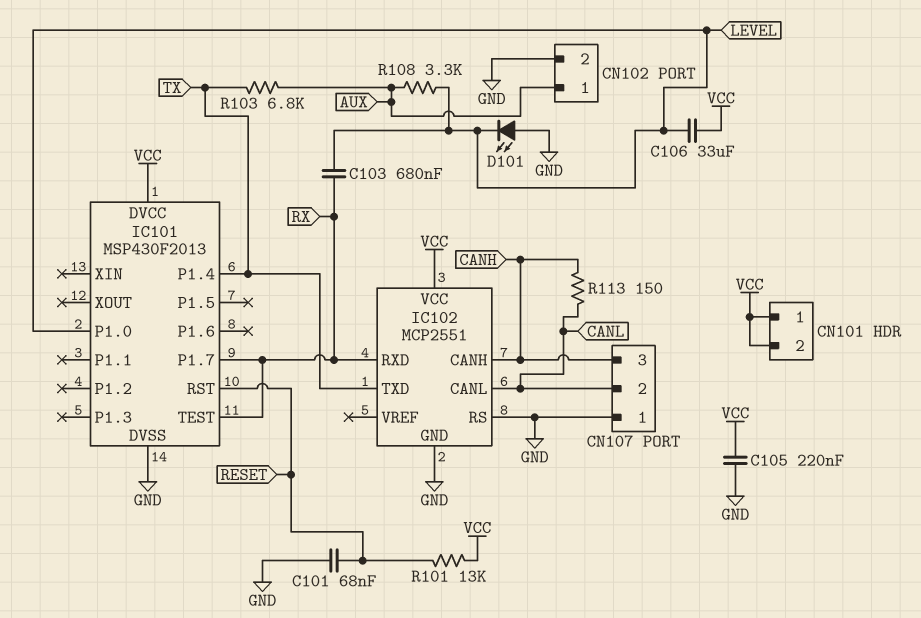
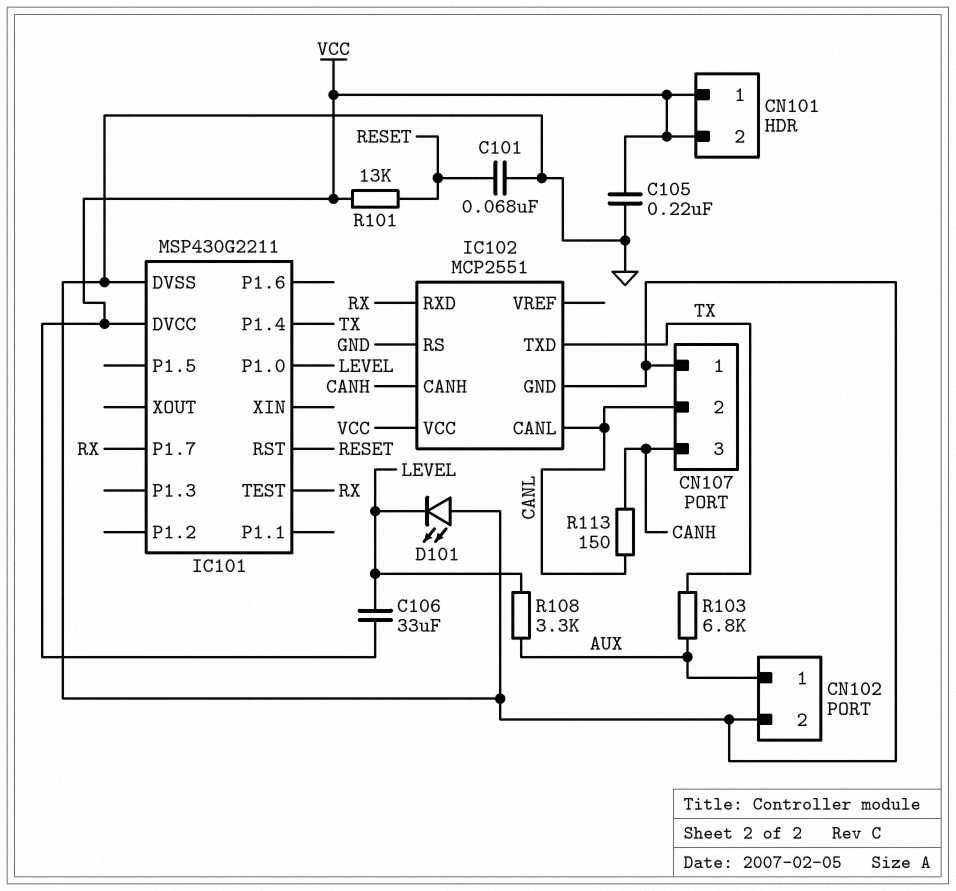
C103: 680nF (LEVEL, RX) -> none
IC101: MSP430F2013 -> MSP430G2211

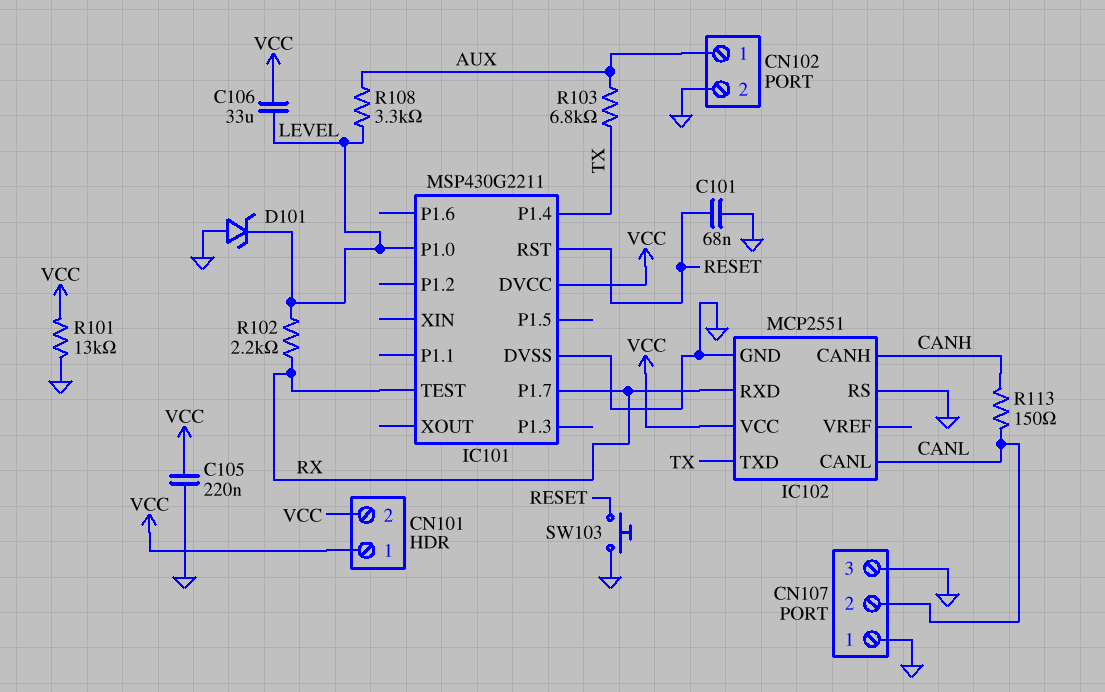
CN107 pin 3: CANH -> GND
D101: LED (A GND, K LEVEL) -> zener (A GND, K LEVEL)
R101: 13k (RESET, VCC) -> 13k (GND, VCC)
R102: none -> 2.2k (LEVEL, RX)
SW103: none -> button (GND, RESET)

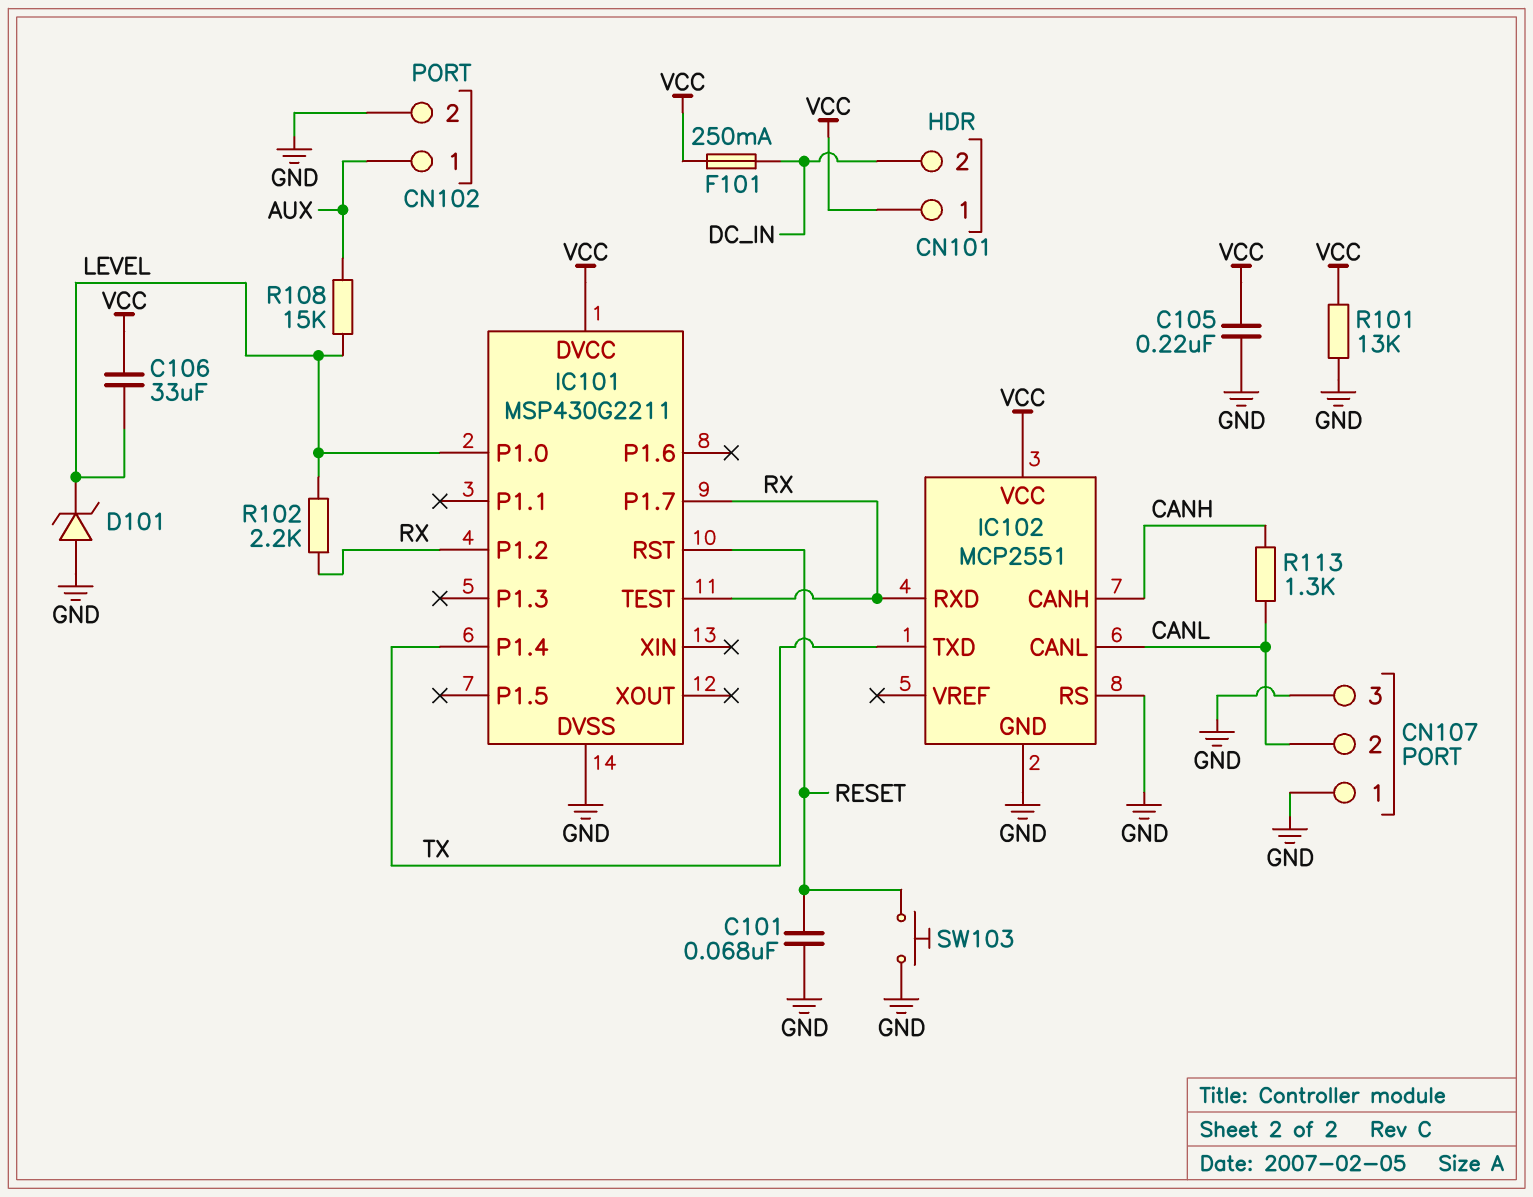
CN101 pin 2: VCC -> DC_IN
F101: none -> 250mA (DC_IN, VCC)
IC101 pin P1.2: none -> RX
R103: 6.8k (AUX, TX) -> none
R108: 3.3k (AUX, LEVEL) -> 15k (AUX, LEVEL)
R113: 150 (CANH, CANL) -> 1.3k (CANH, CANL)

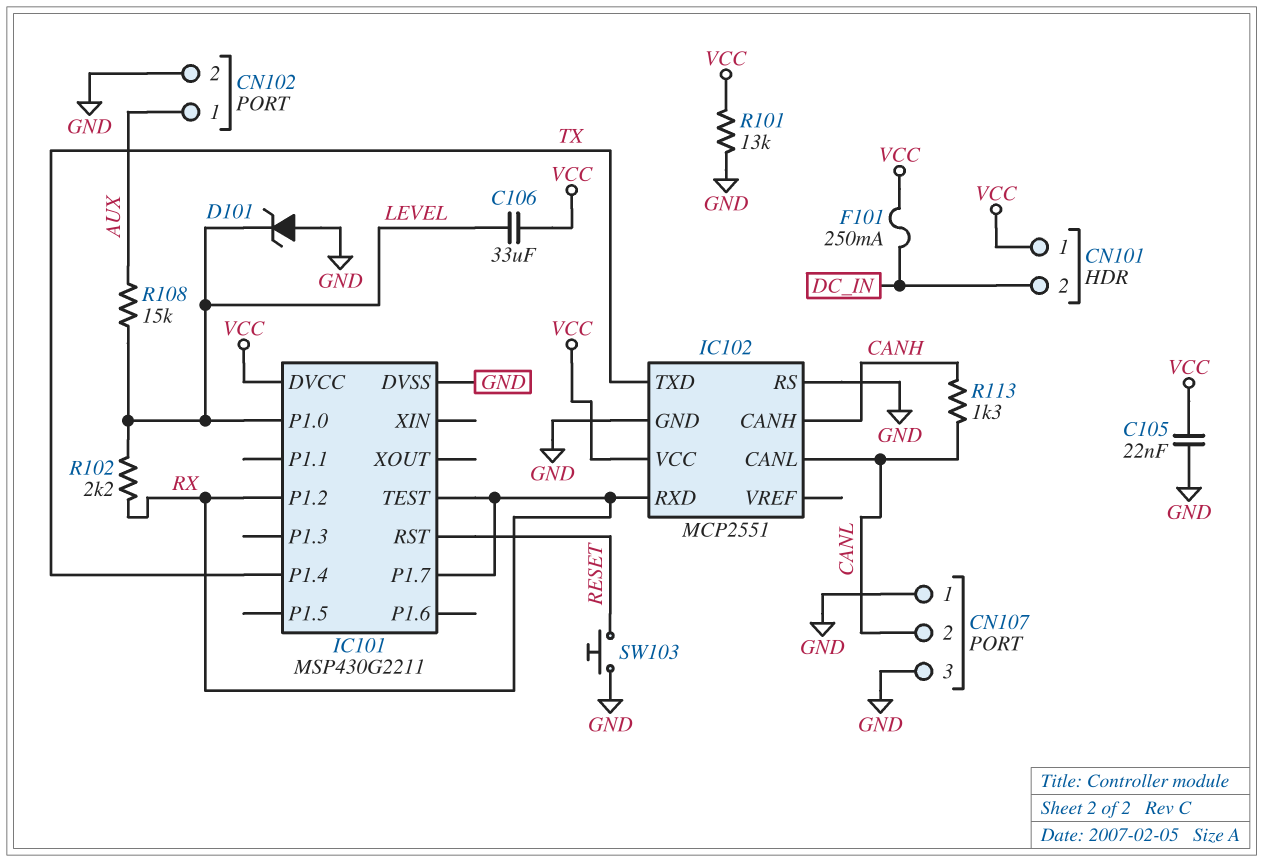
C101: 68nF (GND, RESET) -> none
C105: 220nF (GND, VCC) -> 22nF (GND, VCC)

